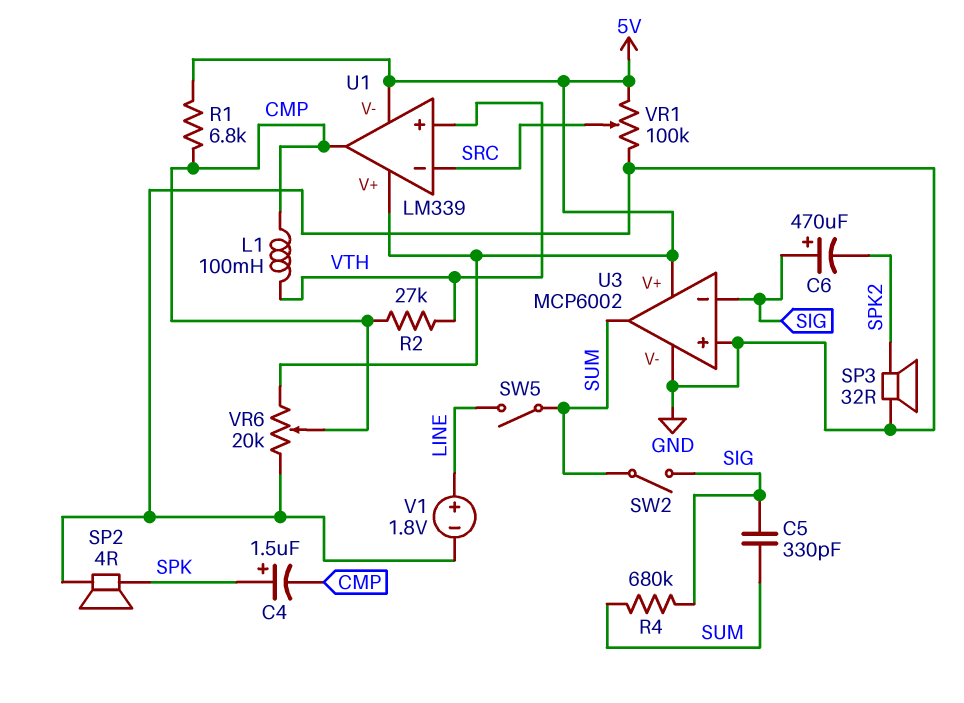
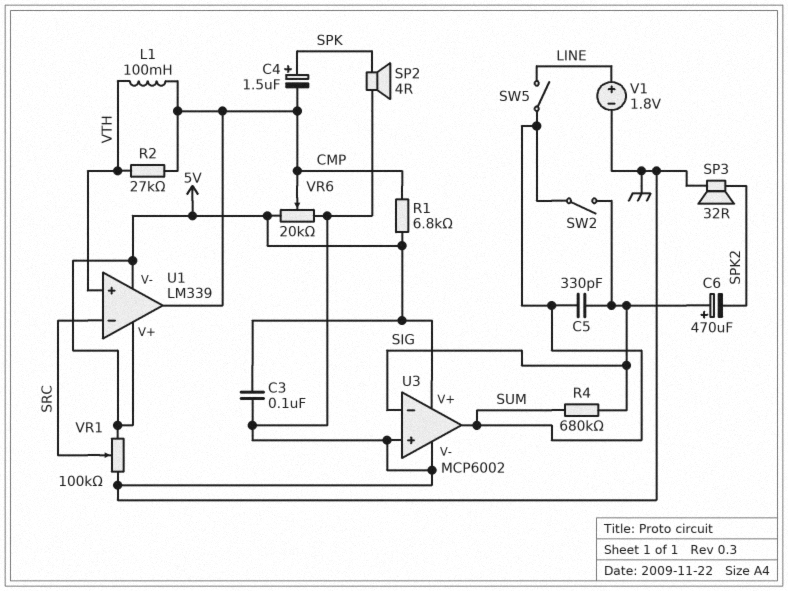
C3: none -> 100nF (5V, GND)

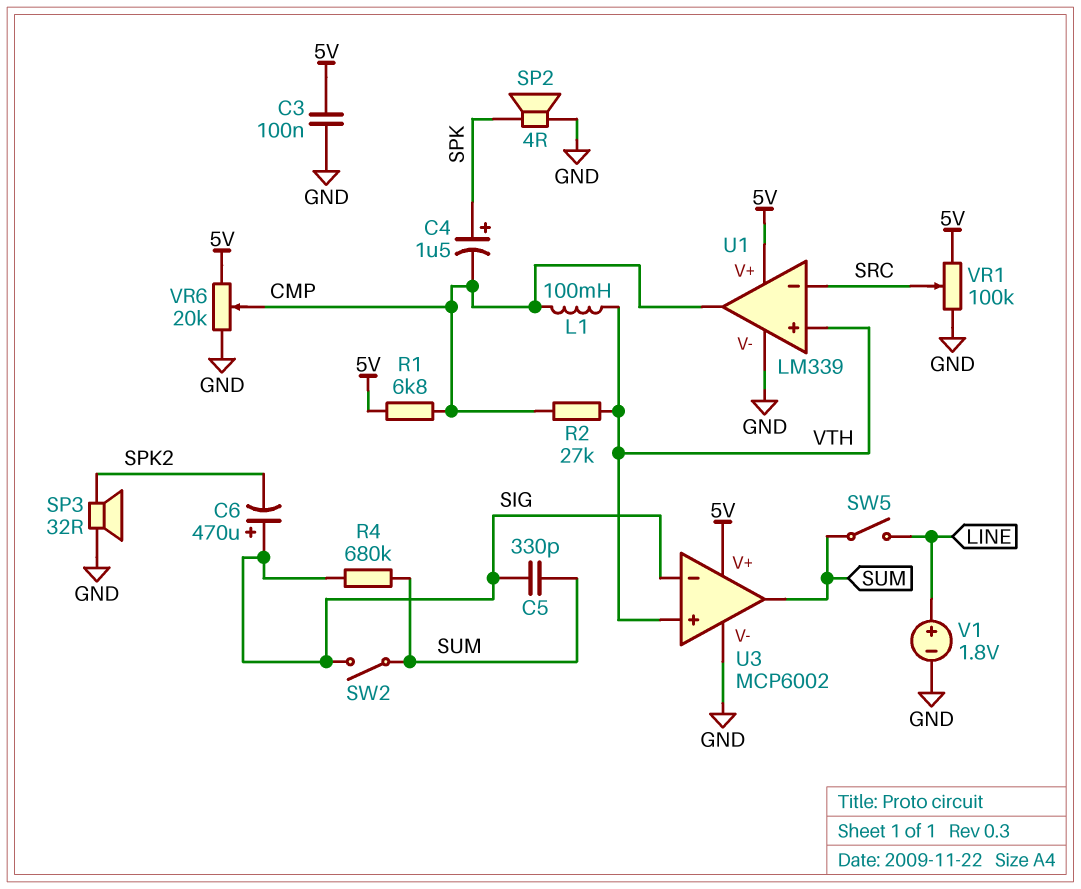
U1 pin V-: 5V -> GND
U3 pin in+: GND -> VTH

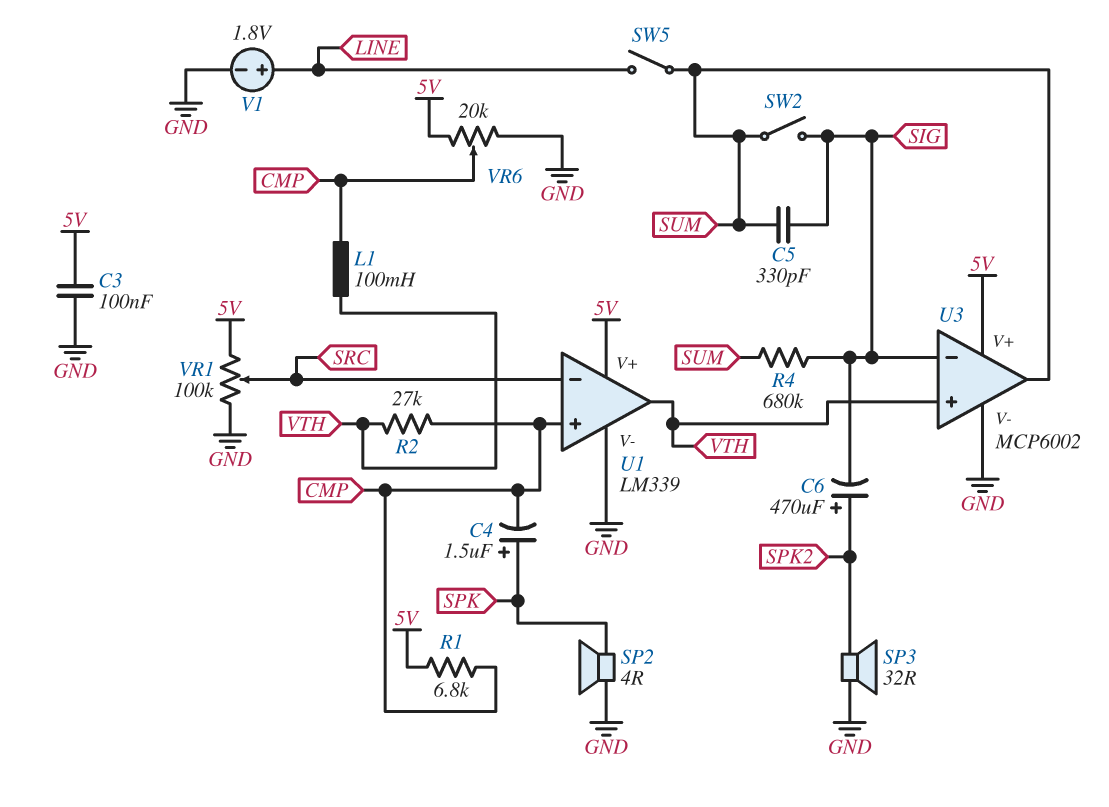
C6: 470uF (plus SIG, minus SPK2) -> 470uF (plus SPK2, minus SIG)
U1 pin in+: VTH -> CMP
U1 pin out: CMP -> VTH

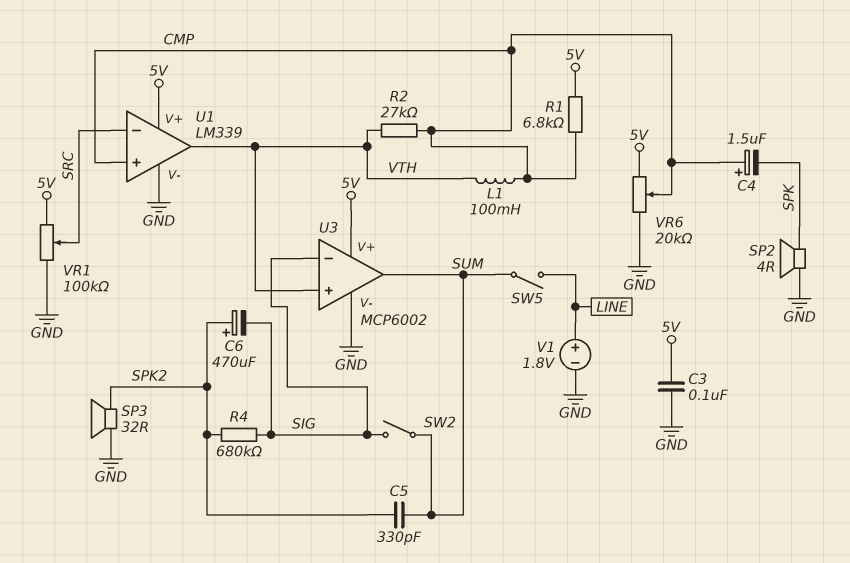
C4: 1.5uF (plus SPK, minus CMP) -> 1.5uF (plus CMP, minus SPK)
C5: 330pF (SIG, SUM) -> 330pF (SPK2, SUM)
R4: 680k (SIG, SUM) -> 680k (SIG, SPK2)

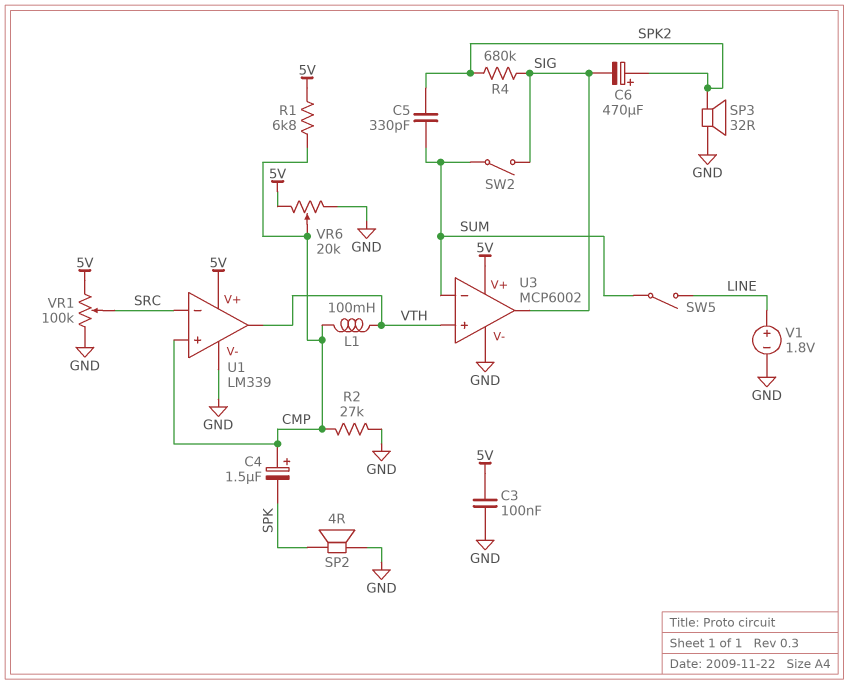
R2: 27k (CMP, VTH) -> 27k (CMP, GND)
U3 pin in-: SIG -> SUM
U3 pin out: SUM -> SIG

